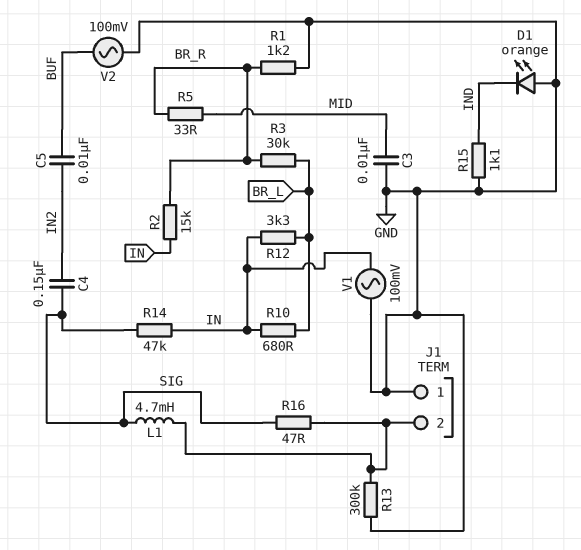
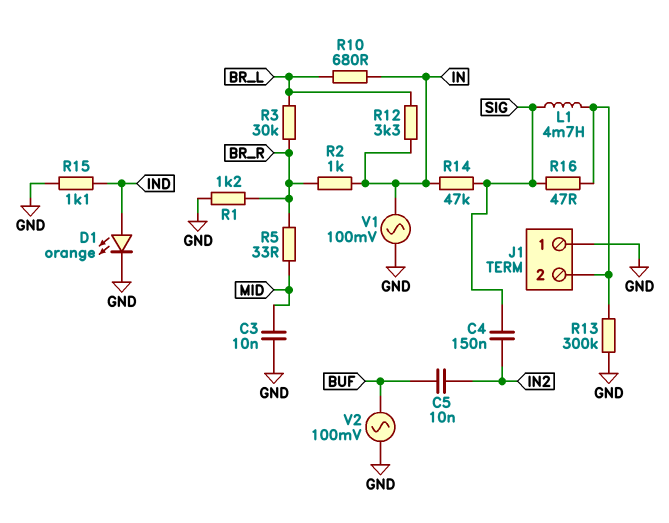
D1: LED orange (A GND, K IND) -> LED orange (A IND, K GND)
R2: 15k (BR_R, IN) -> 1k (BR_R, IN)

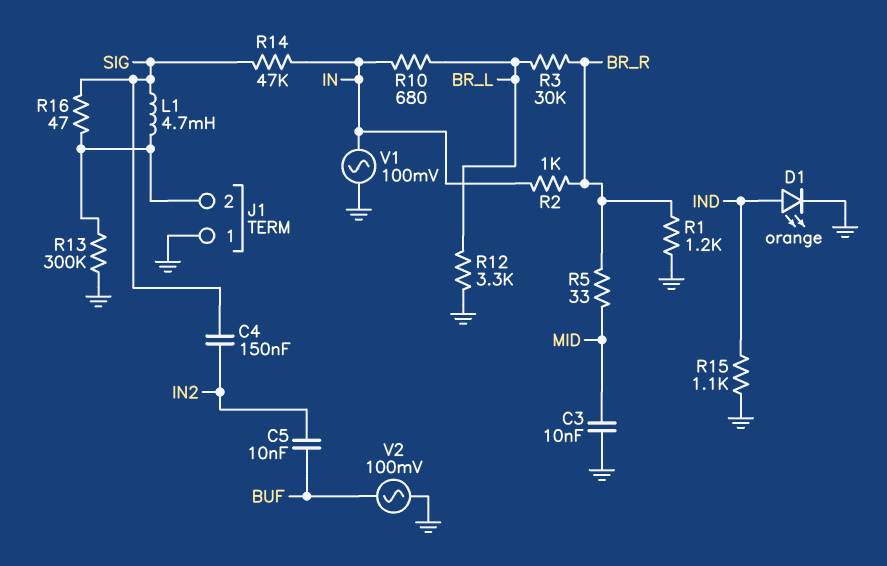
R12: 3.3k (BR_L, IN) -> 3.3k (BR_L, GND)

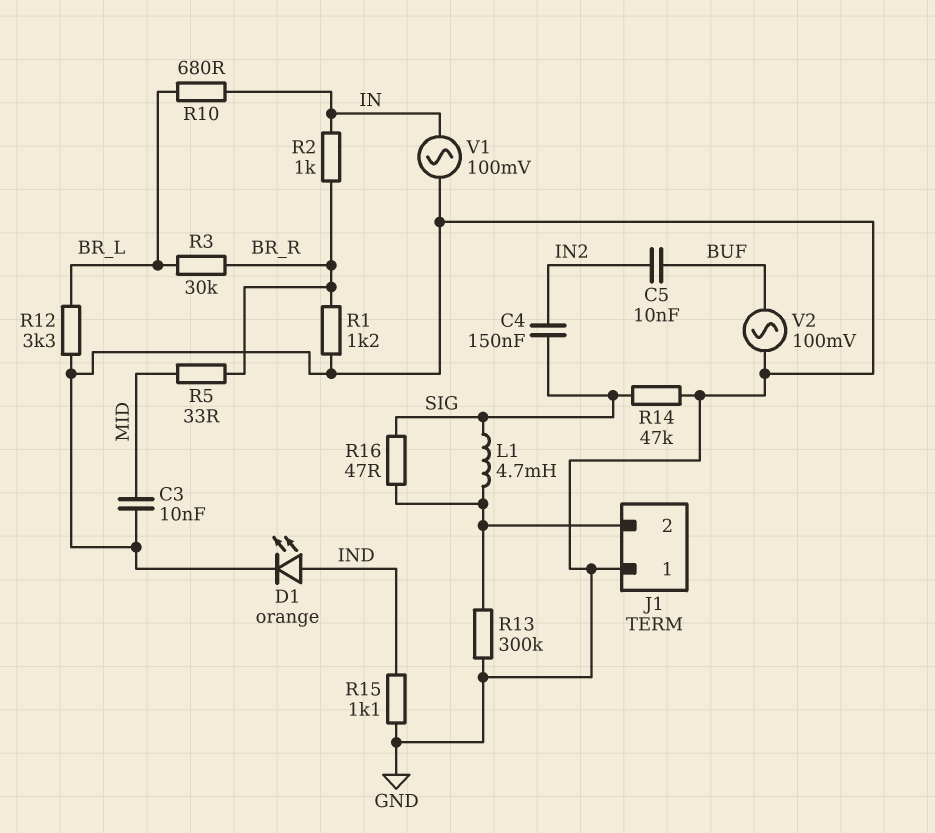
R14: 47k (IN, SIG) -> 47k (GND, SIG)

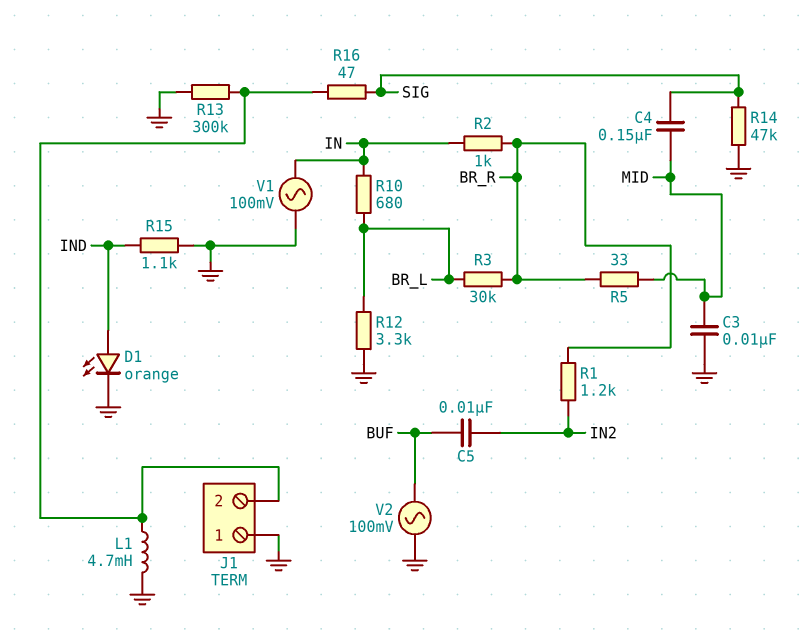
C4: 150nF (IN2, SIG) -> 150nF (MID, SIG)
L1: 4.7mH (J1/2, SIG) -> 4.7mH (GND, J1/2)
R1: 1.2k (BR_R, GND) -> 1.2k (BR_R, IN2)

